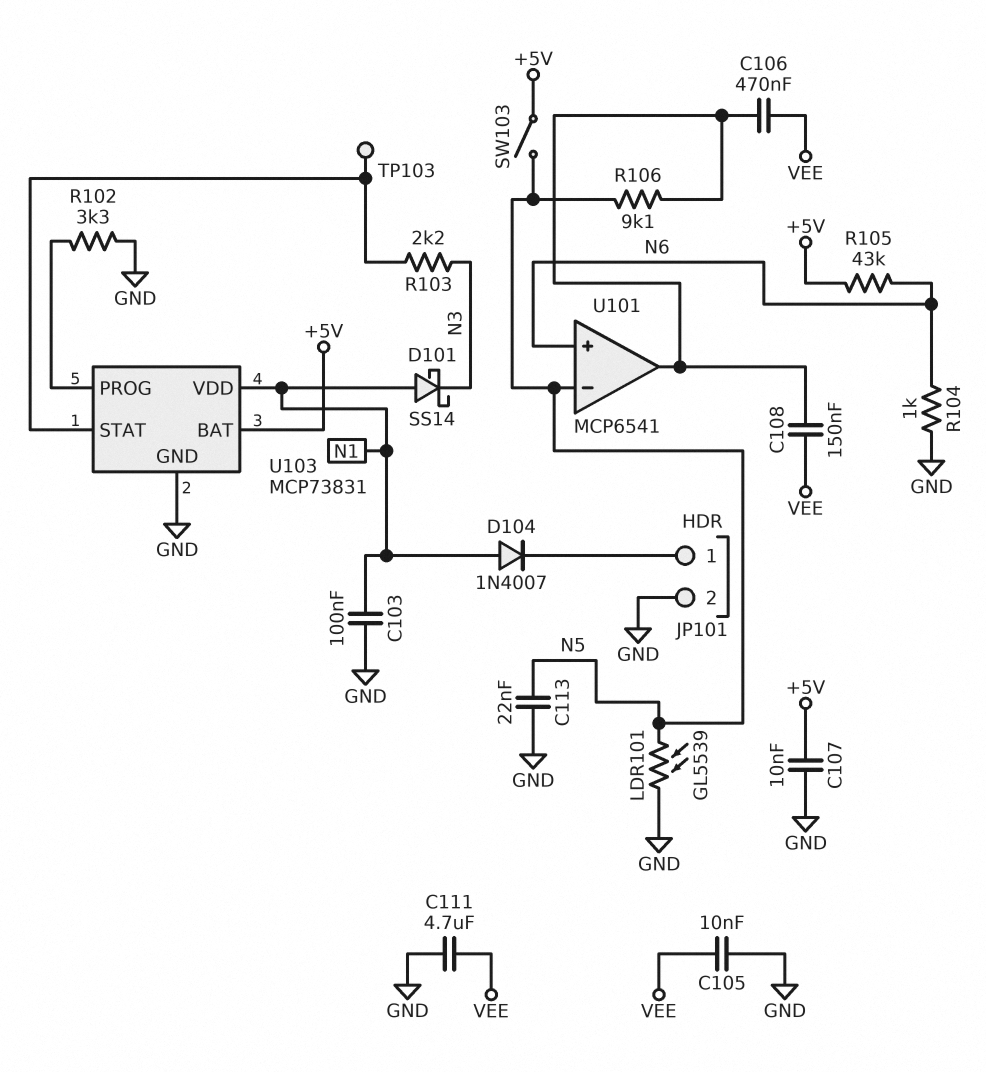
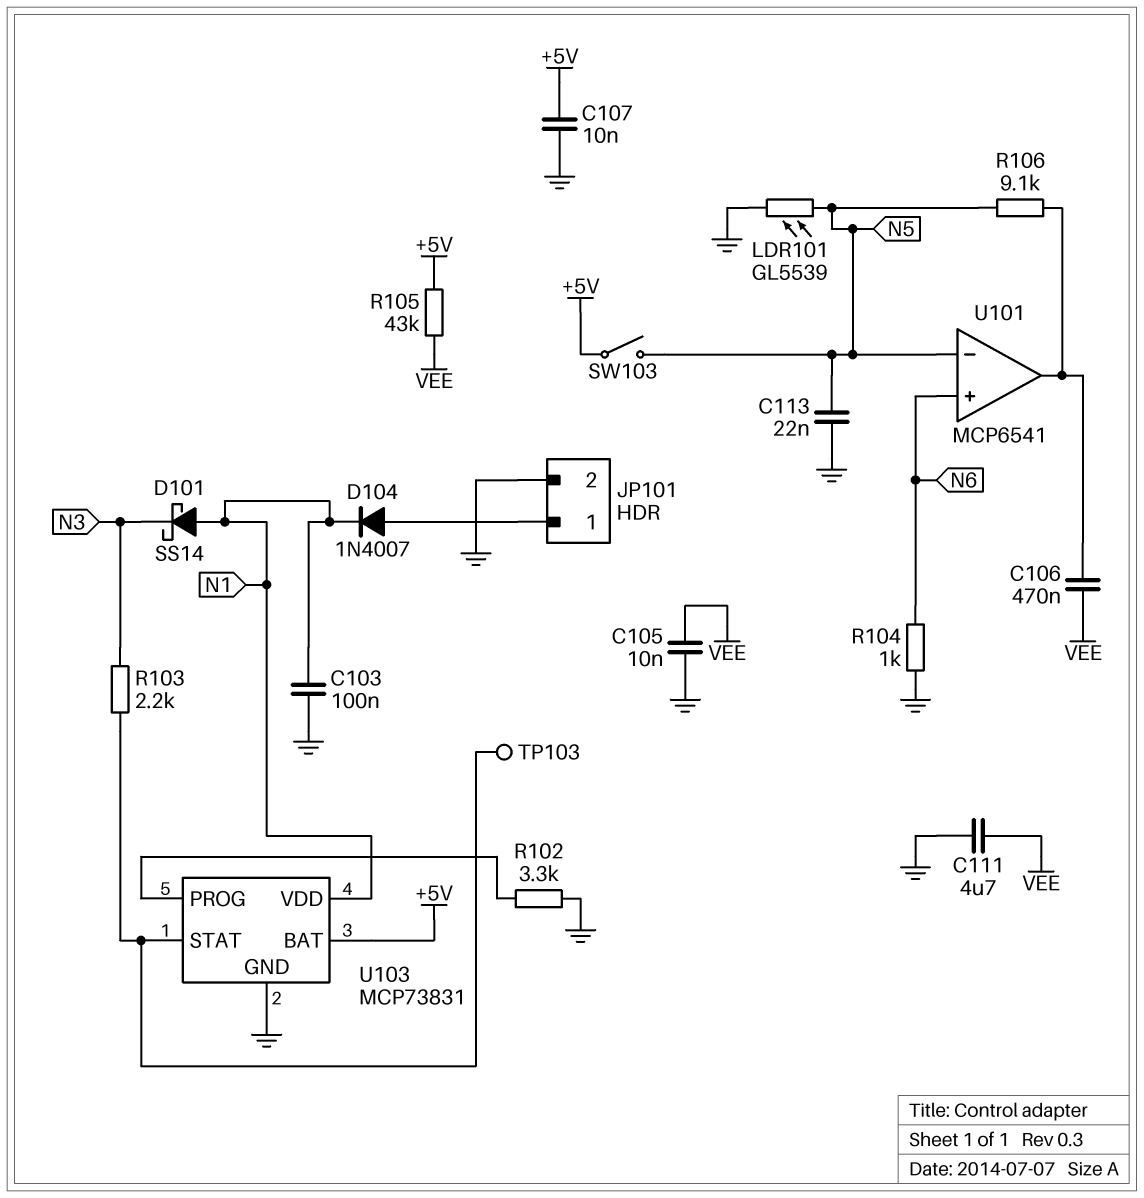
C108: 150nF (U101/out, VEE) -> none
D104: diode 1N4007 (A N1, K JP101/1) -> diode 1N4007 (A JP101/1, K N1)
R105: 43k (+5V, N6) -> 43k (+5V, VEE)

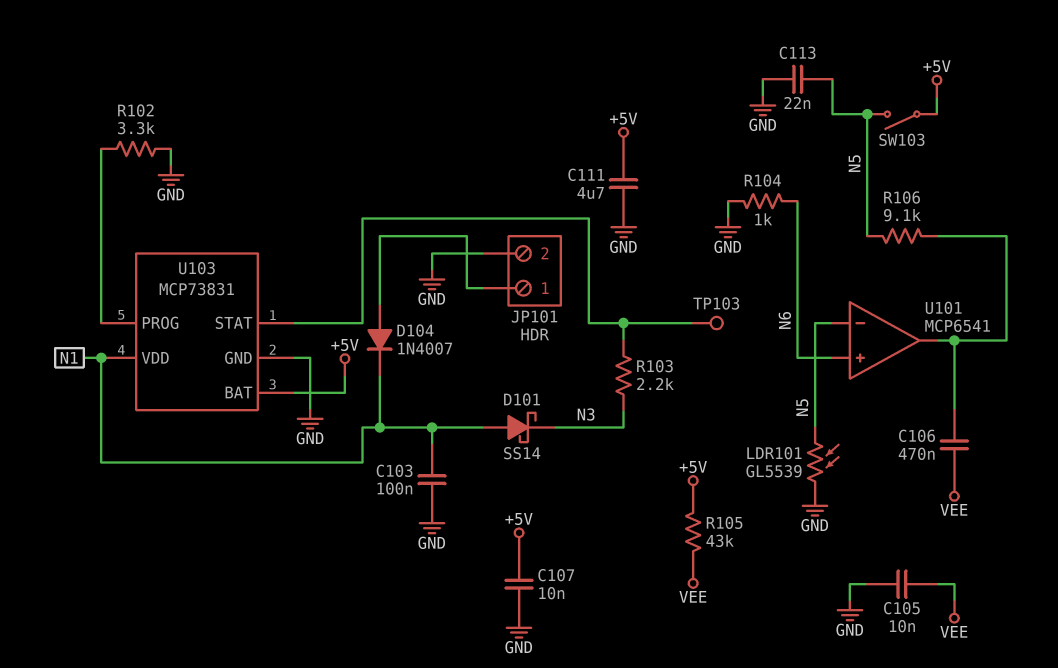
C111: 4.7uF (GND, VEE) -> 4.7uF (+5V, GND)

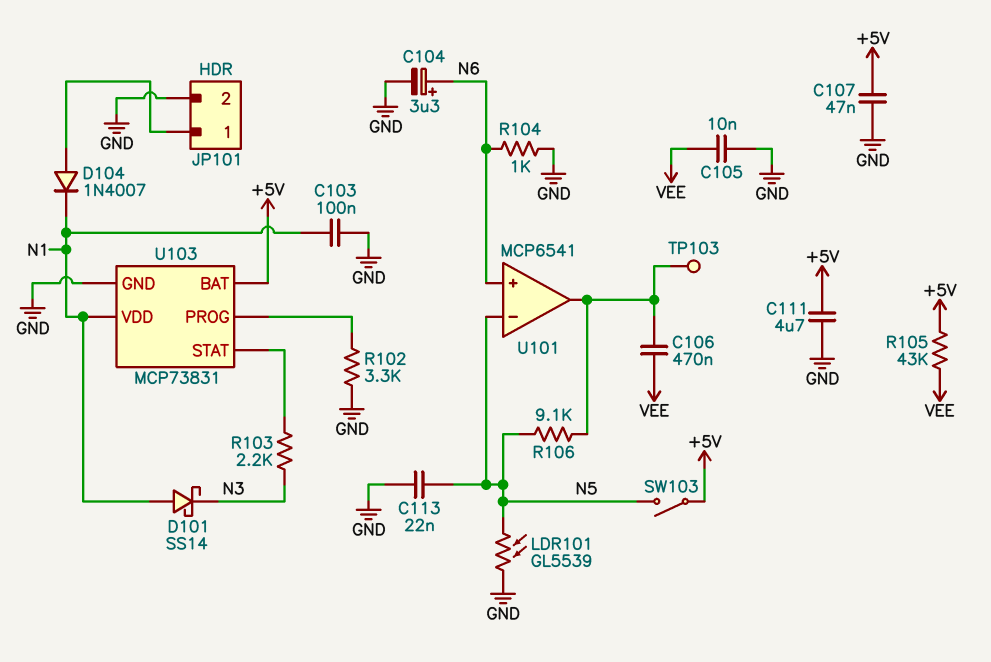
C104: none -> 3.3uF (plus N6, minus GND)
C107: 10nF (+5V, GND) -> 47nF (+5V, GND)
TP103: test point (U103/STAT) -> test point (U101/out)

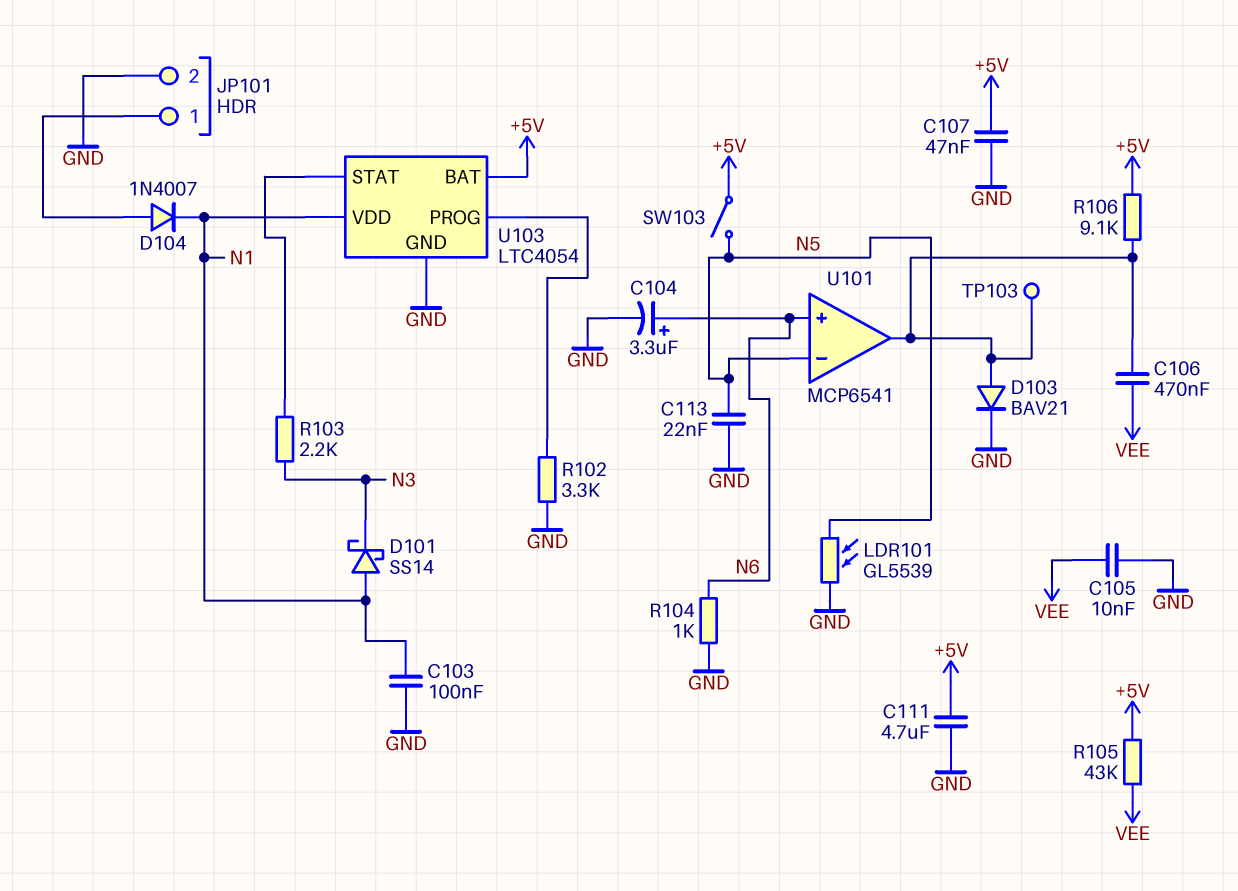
D103: none -> diode BAV21 (A U101/out, K GND)
R106: 9.1k (N5, U101/out) -> 9.1k (+5V, U101/out)
U103: MCP73831 -> LTC4054

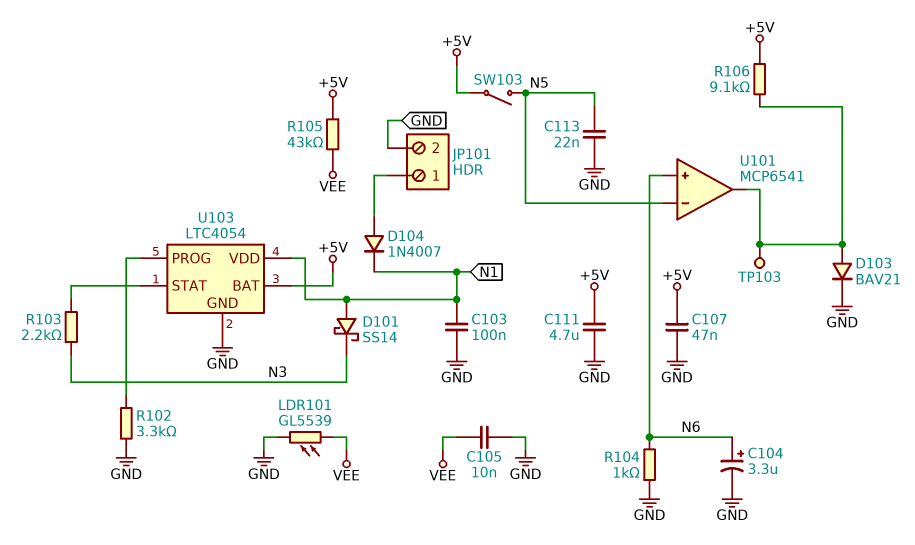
C106: 470nF (U101/out, VEE) -> none
LDR101: GL5539 (GND, N5) -> GL5539 (GND, VEE)

